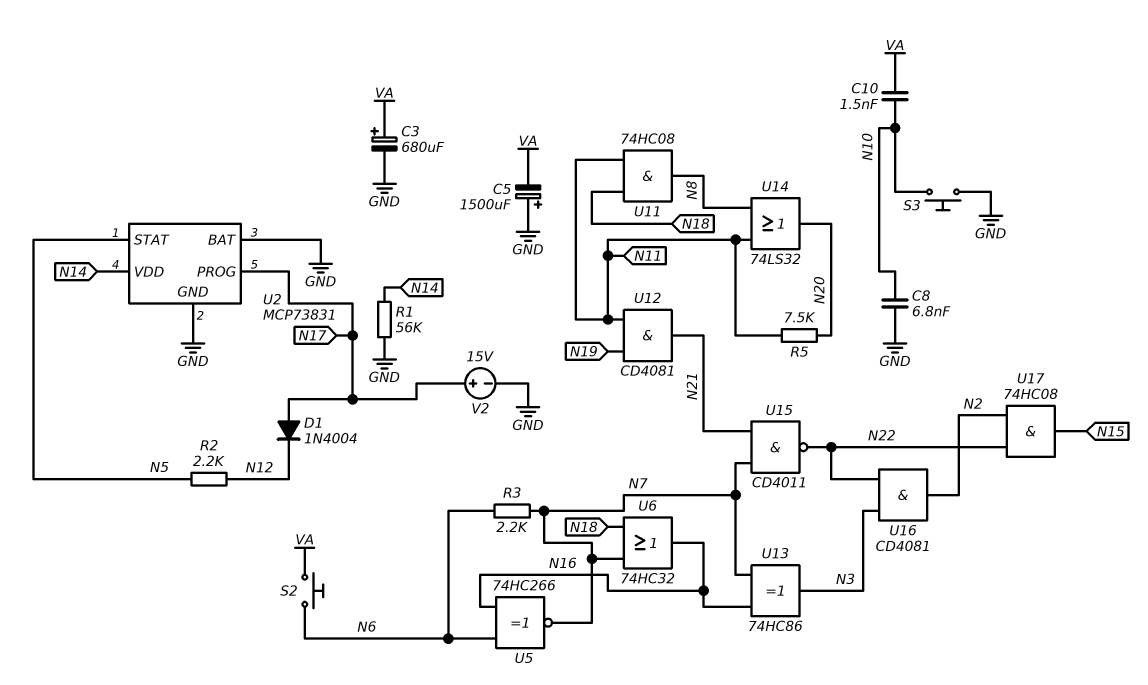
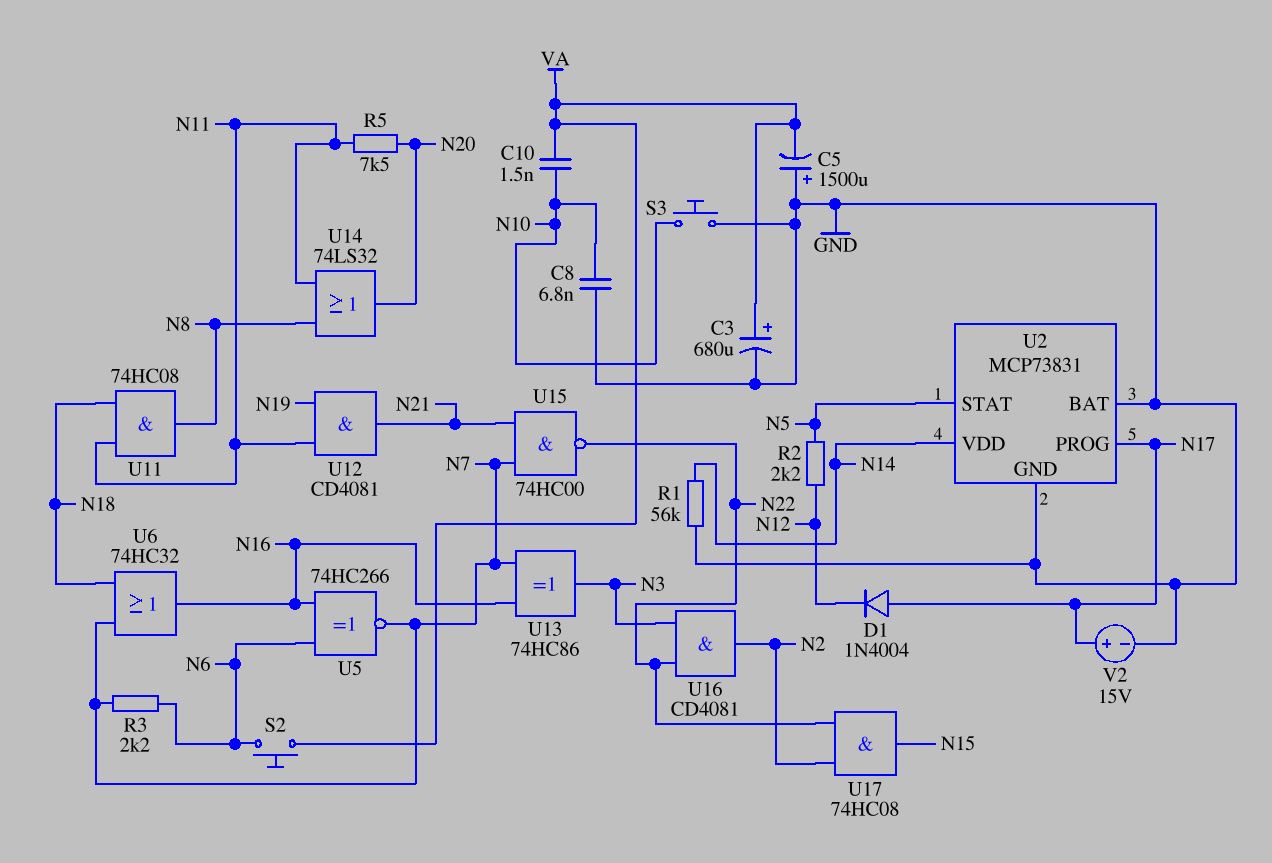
U15: NAND CD4011 (in N7, in N21, out N22) -> NAND 74HC00 (in N7, in N21, out N22)

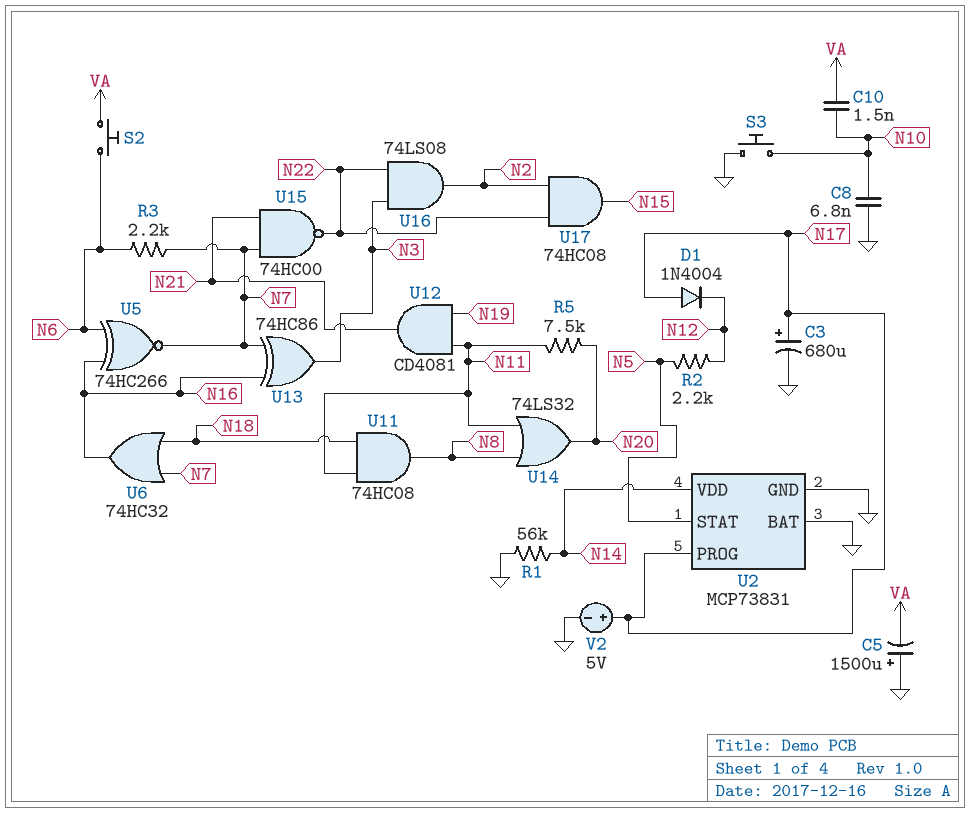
C3: 680uF (plus VA, minus GND) -> 680uF (plus N17, minus GND)
U16: AND CD4081 (in N3, in N22, out N2) -> AND 74LS08 (in N3, in N22, out N2)
V2: 15V (plus N17, minus GND) -> 5V (plus N17, minus GND)

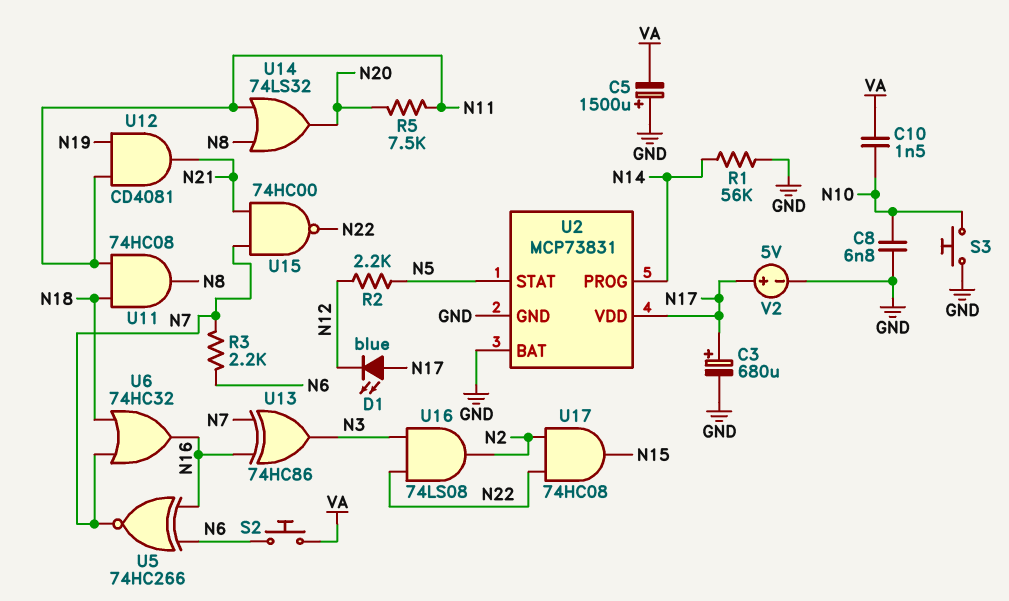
D1: diode 1N4004 (A N17, K N12) -> LED blue (A N17, K N12)
U2 pin PROG: N17 -> N14
U2 pin VDD: N14 -> N17

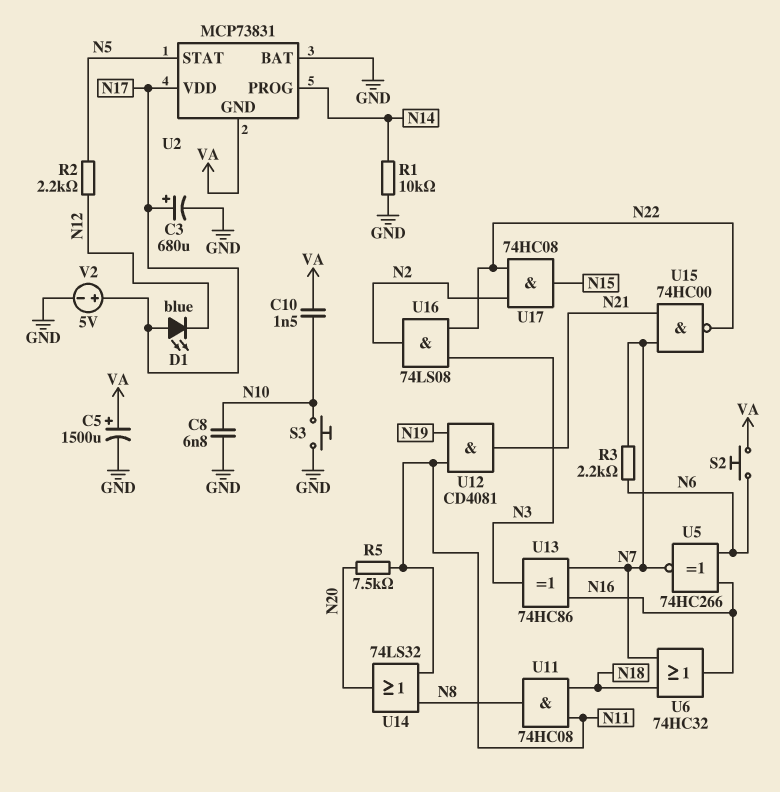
C5: 1500uF (plus GND, minus VA) -> 1500uF (plus VA, minus GND)
R1: 56k (GND, N14) -> 10k (GND, N14)
U2 pin GND: GND -> VA

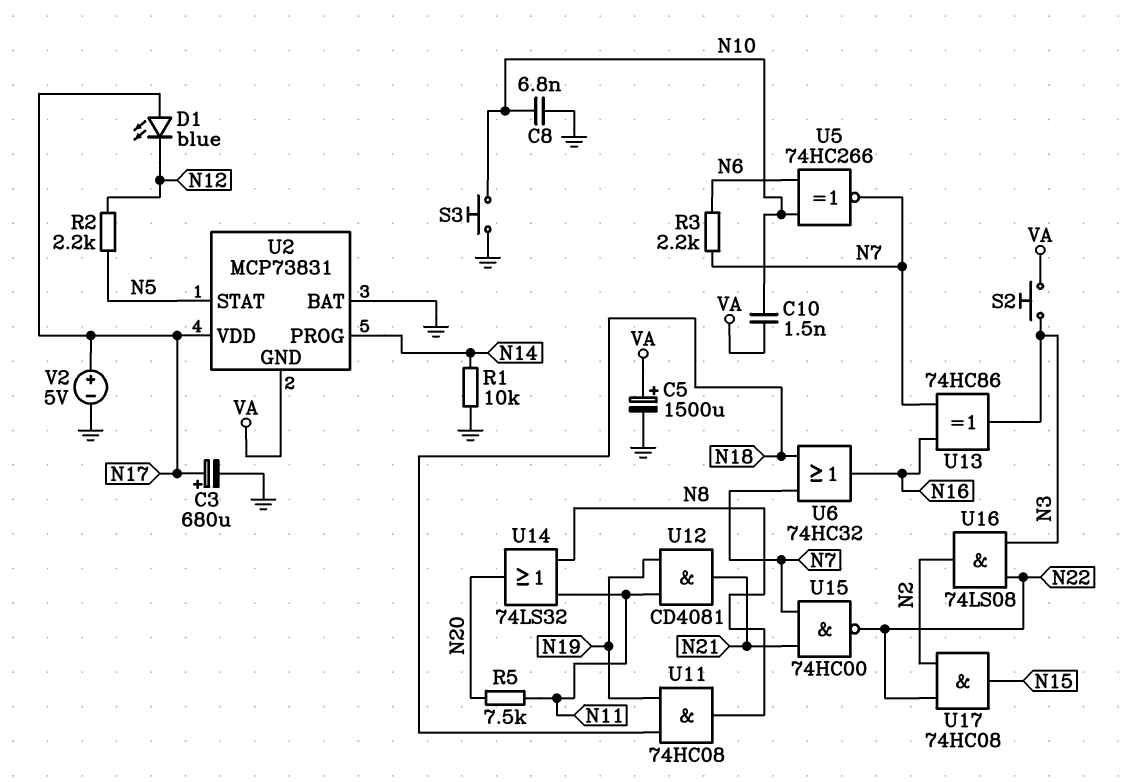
S2: button (N6, VA) -> button (N3, VA)
U5: XNOR 74HC266 (in N6, in N16, out N7) -> XNOR 74HC266 (in N6, in N10, out N7)
U11: AND 74HC08 (in N11, in N18, out N8) -> AND 74HC08 (in N18, in N19, out N8)

